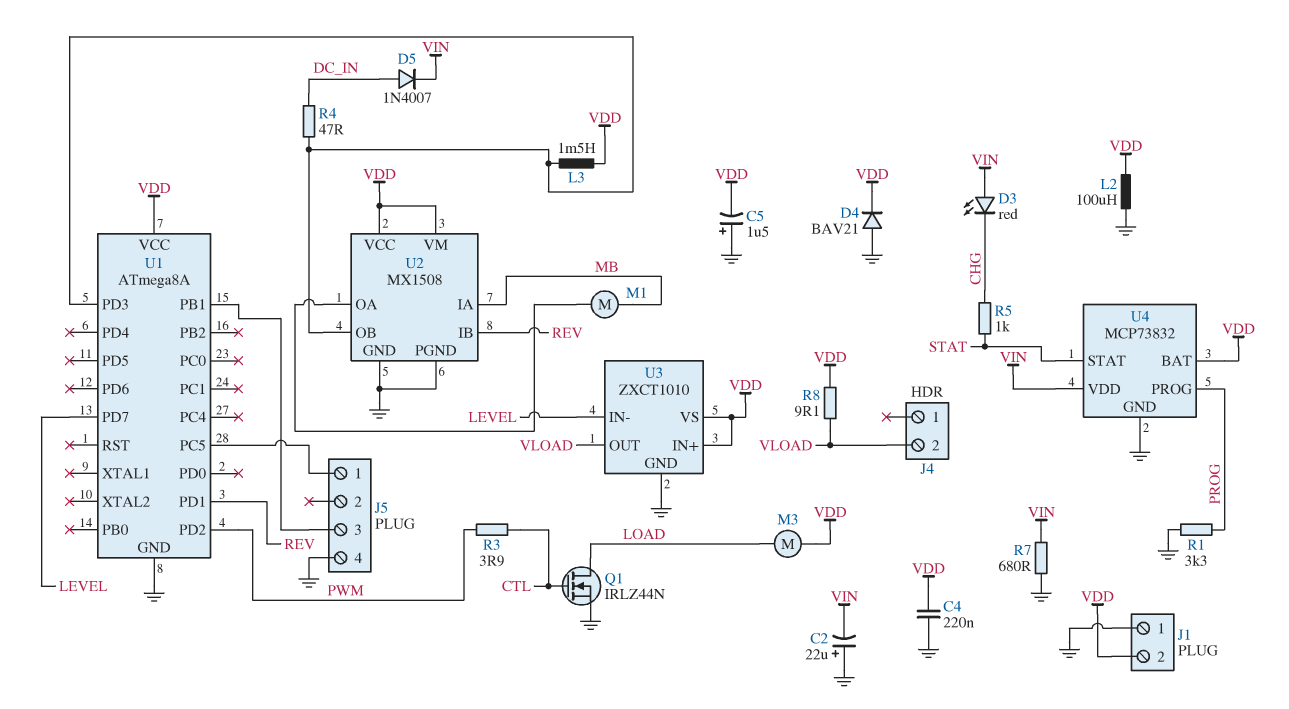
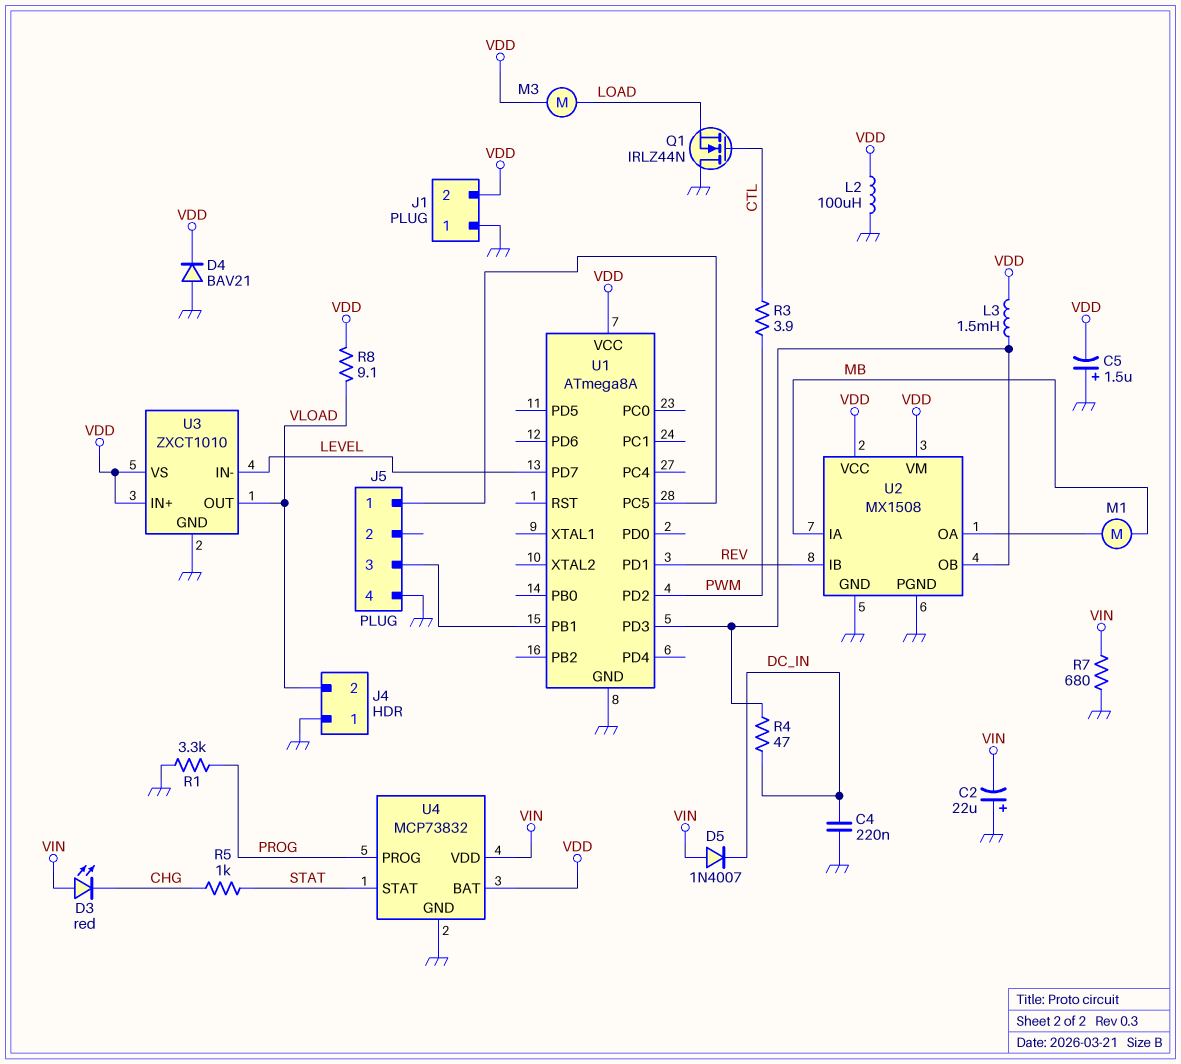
C4: 220nF (GND, VDD) -> 220nF (DC_IN, GND)
D5: diode 1N4007 (A DC_IN, K VIN) -> diode 1N4007 (A VIN, K DC_IN)
J4 pin 1: none -> GND
Q1: NMOS IRLZ44N (G CTL, D LOAD, S GND) -> NMOS IRLZ44N (G CTL, D GND, S LOAD)

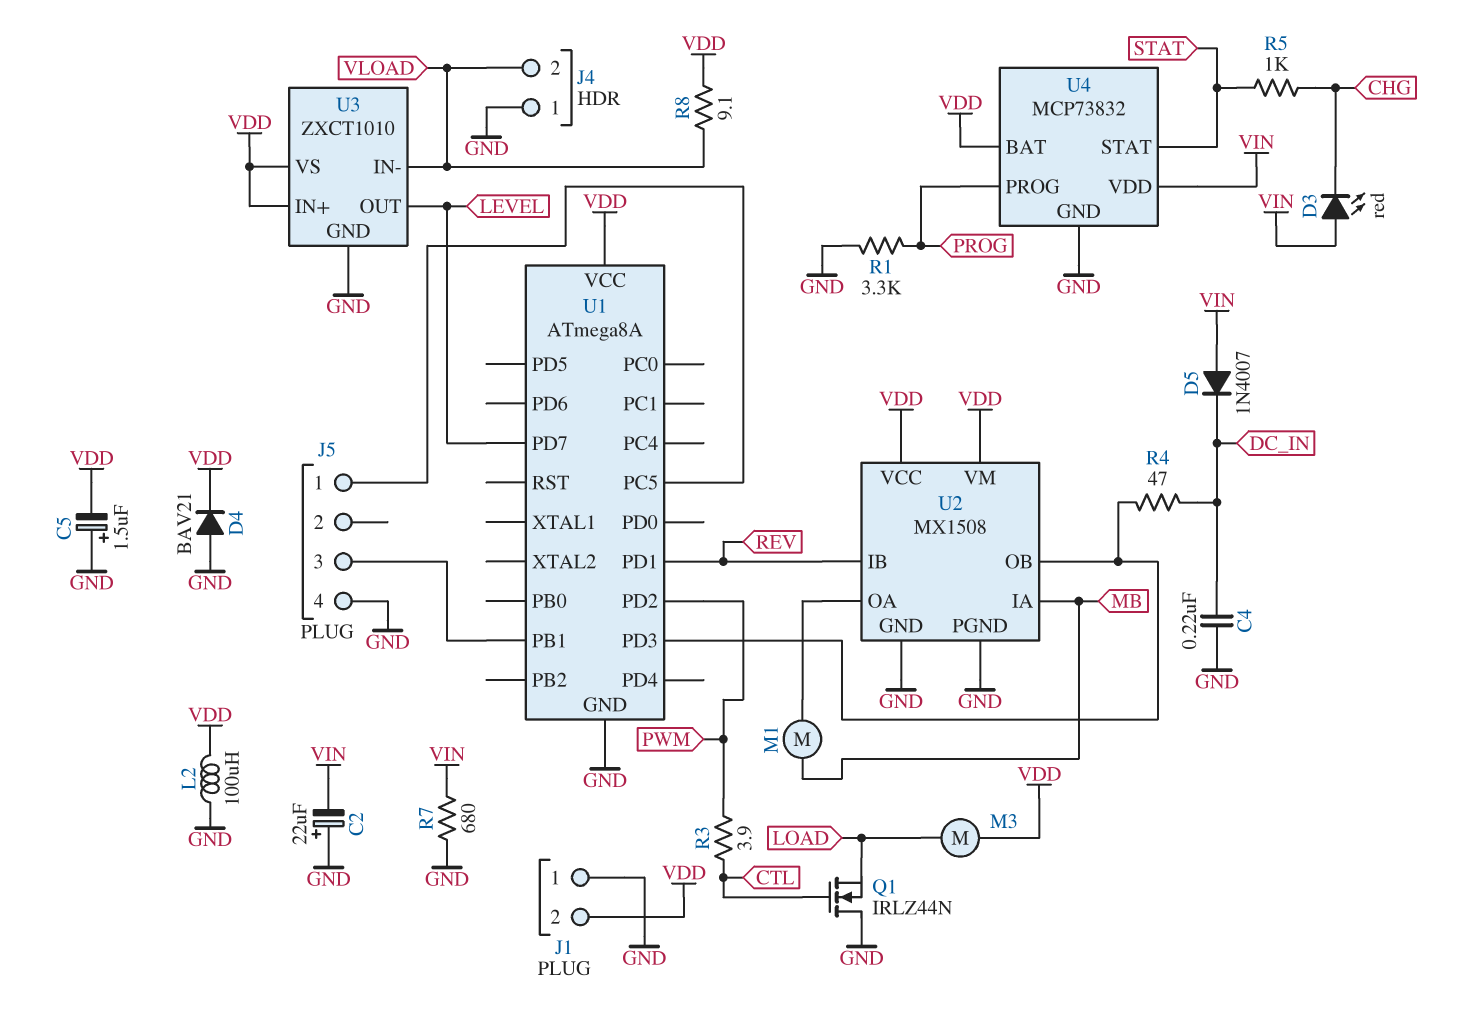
L3: 1.5mH (U1/PD3, VDD) -> none
U3 pin IN-: LEVEL -> VLOAD
U3 pin OUT: VLOAD -> LEVEL

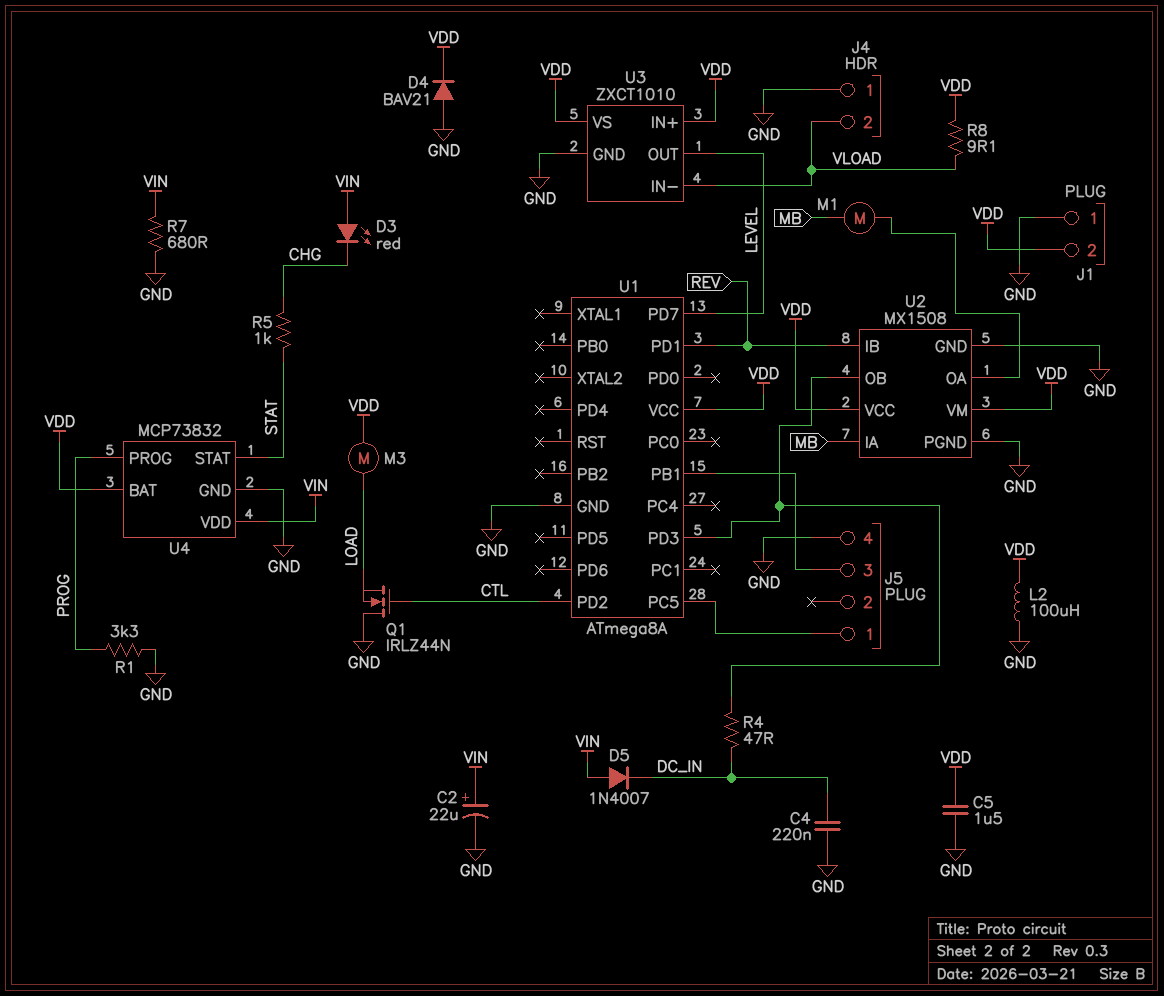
C2: 22uF (plus GND, minus VIN) -> 22uF (plus VIN, minus GND)
C5: 1.5uF (plus GND, minus VDD) -> 1.5uF (GND, VDD)
R3: 3.9 (CTL, PWM) -> none
U1 pin PD2: PWM -> CTL

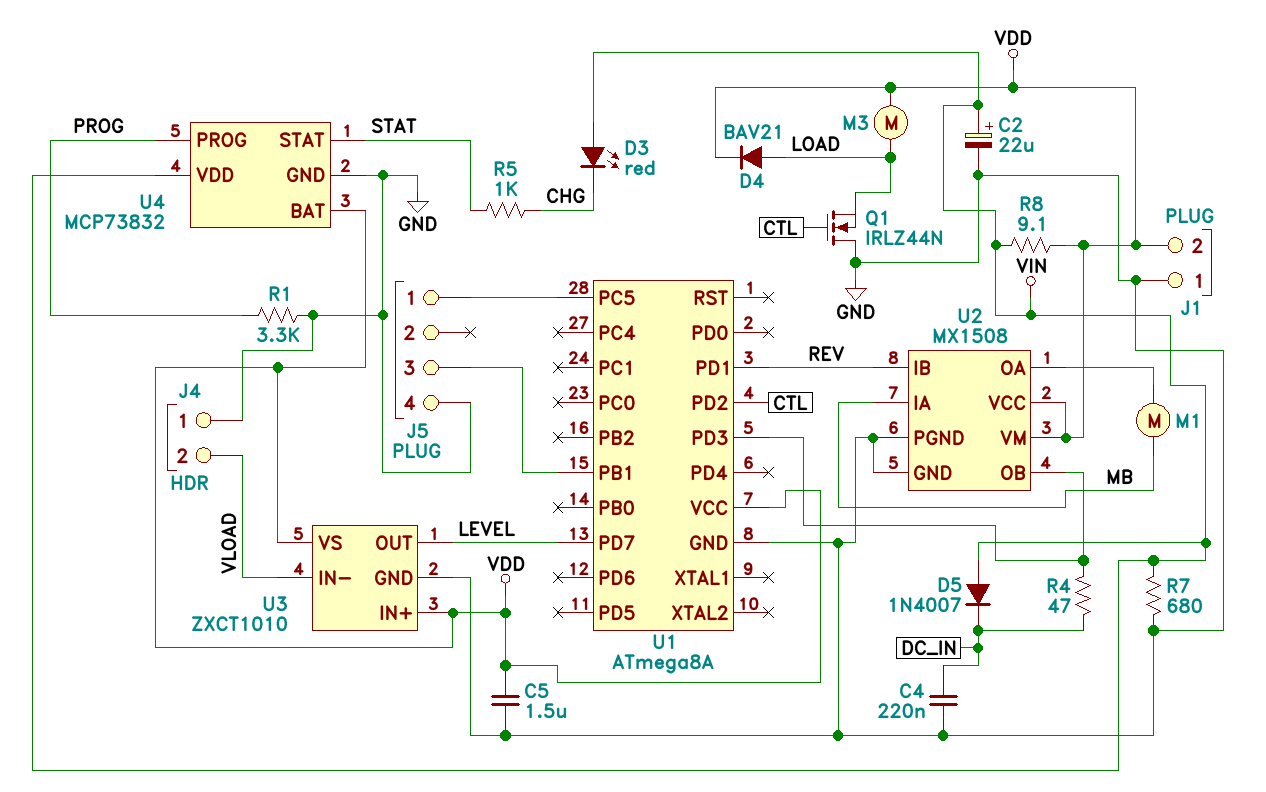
D4: diode BAV21 (A GND, K VDD) -> diode BAV21 (A LOAD, K VDD)
L2: 100uH (GND, VDD) -> none
R8: 9.1 (VDD, VLOAD) -> 9.1 (VDD, VIN)

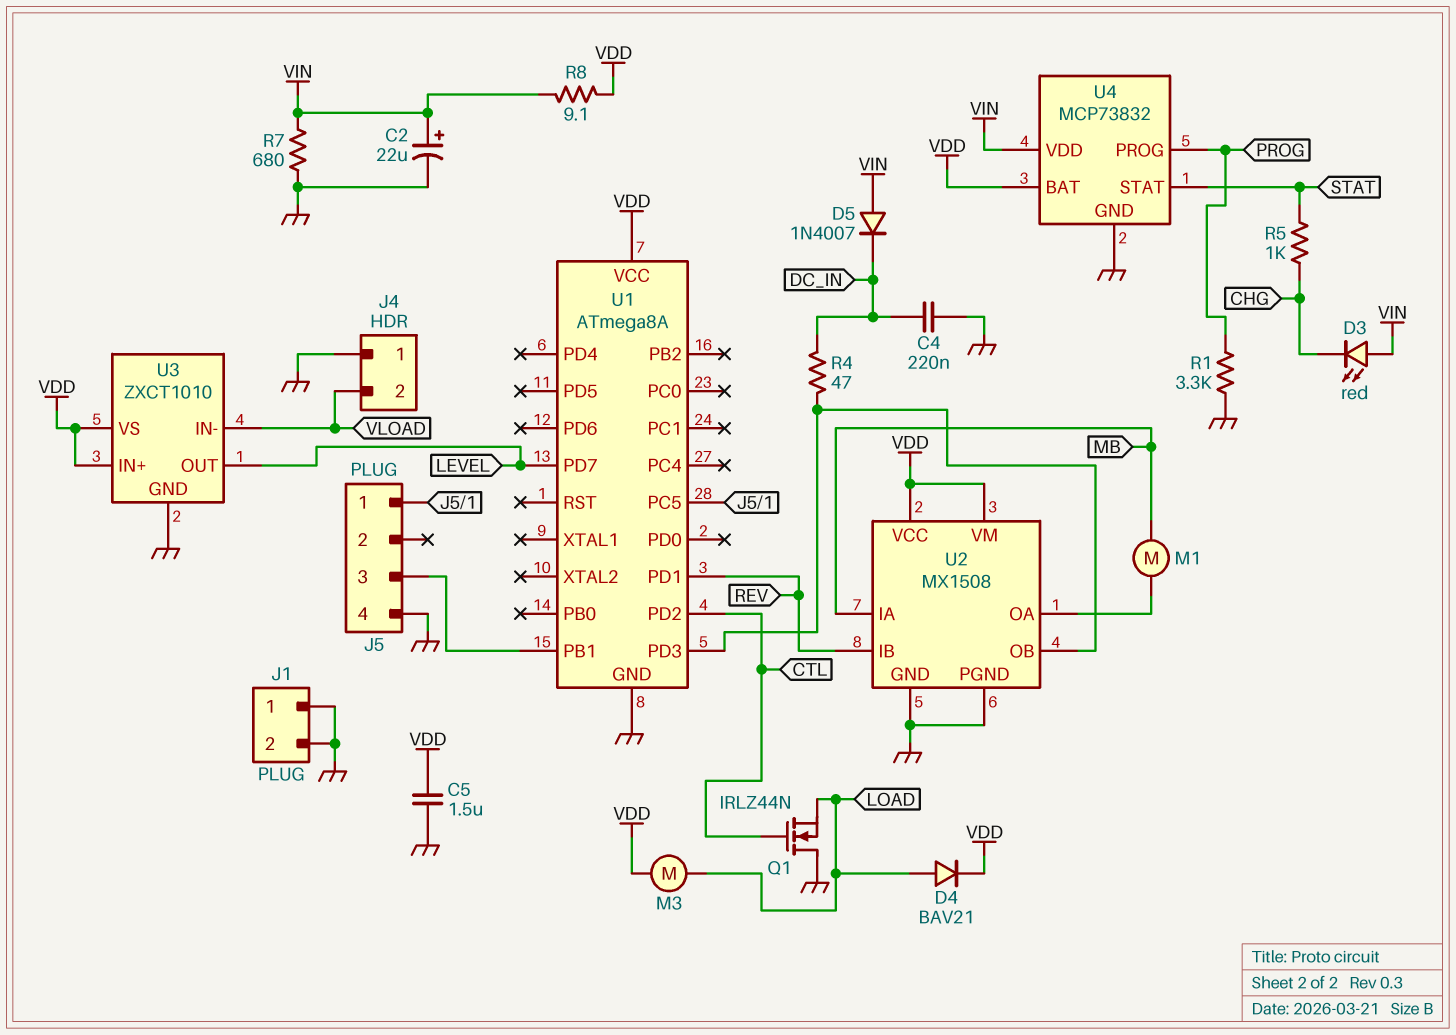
J1 pin 2: VDD -> GND

